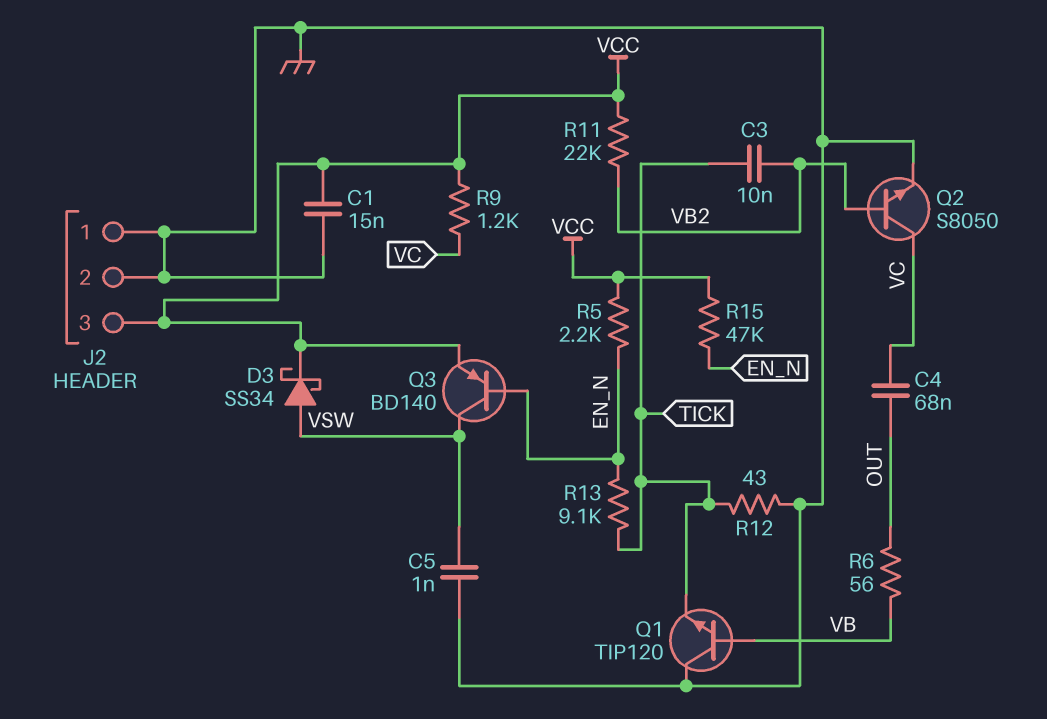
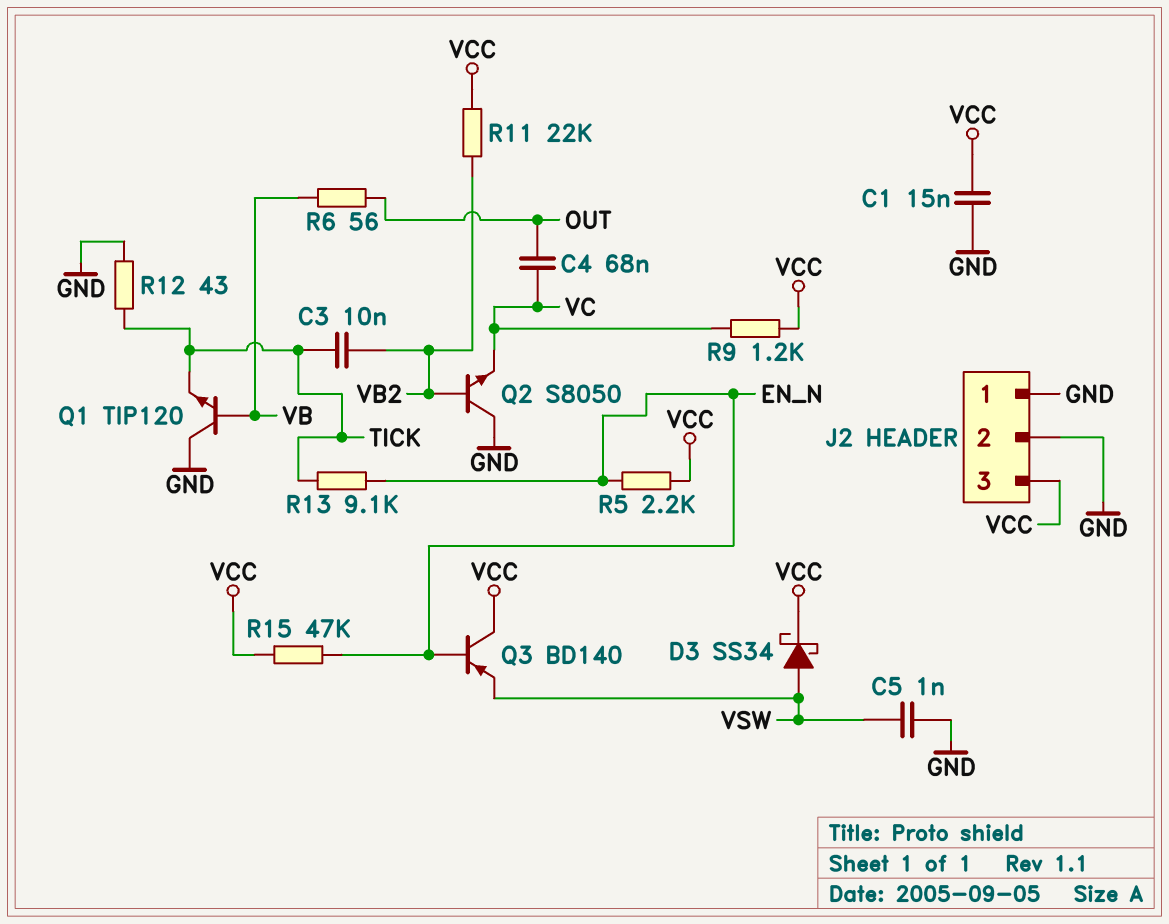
Q2: NPN S8050 (B VB2, C VC, E GND) -> NPN S8050 (B VB2, C GND, E VC)
Q3: PNP BD140 (B EN_N, C VSW, E VCC) -> PNP BD140 (B EN_N, C VCC, E VSW)

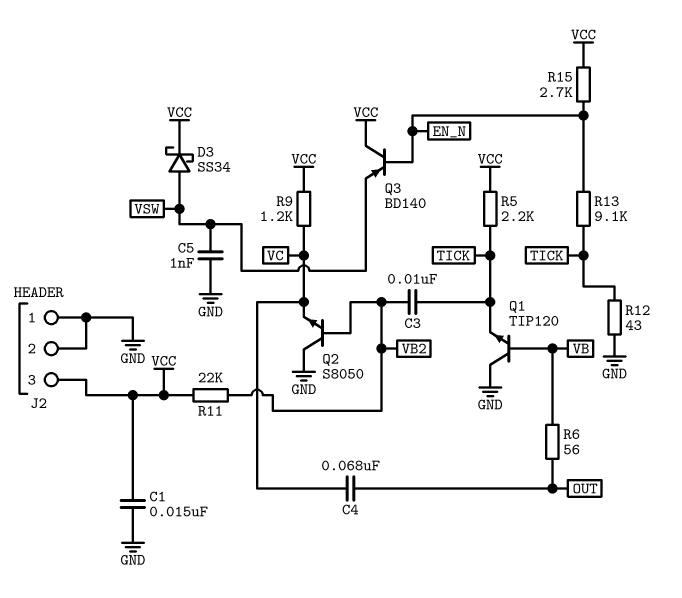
R5: 2.2k (EN_N, VCC) -> 2.2k (TICK, VCC)
R15: 47k (EN_N, VCC) -> 2.7k (EN_N, VCC)

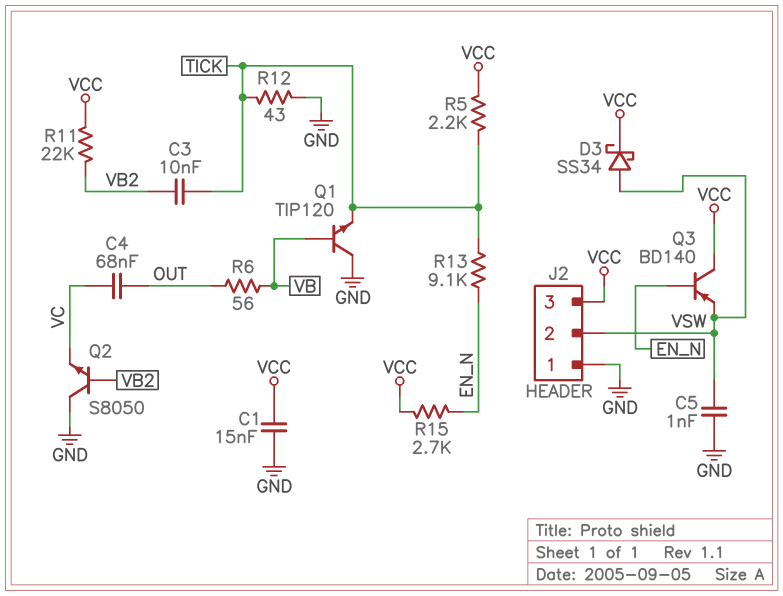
J2 pin 2: GND -> VSW
R9: 1.2k (VC, VCC) -> none

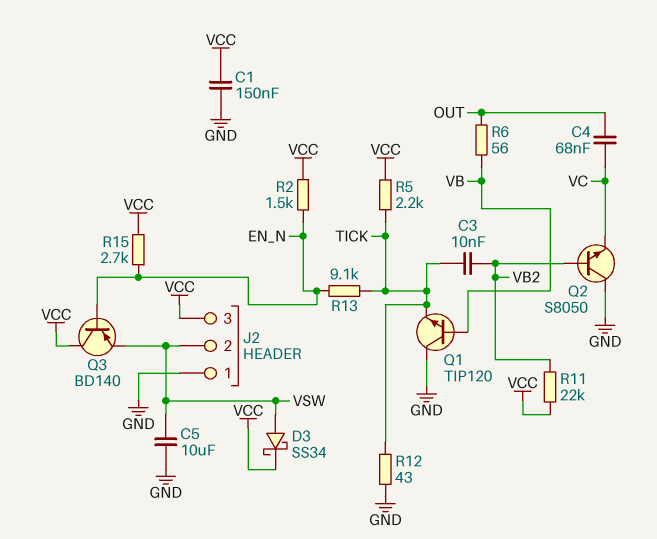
C1: 15nF (GND, VCC) -> 150nF (GND, VCC)
C5: 1nF (GND, VSW) -> 10uF (GND, VSW)
R2: none -> 1.5k (EN_N, VCC)

